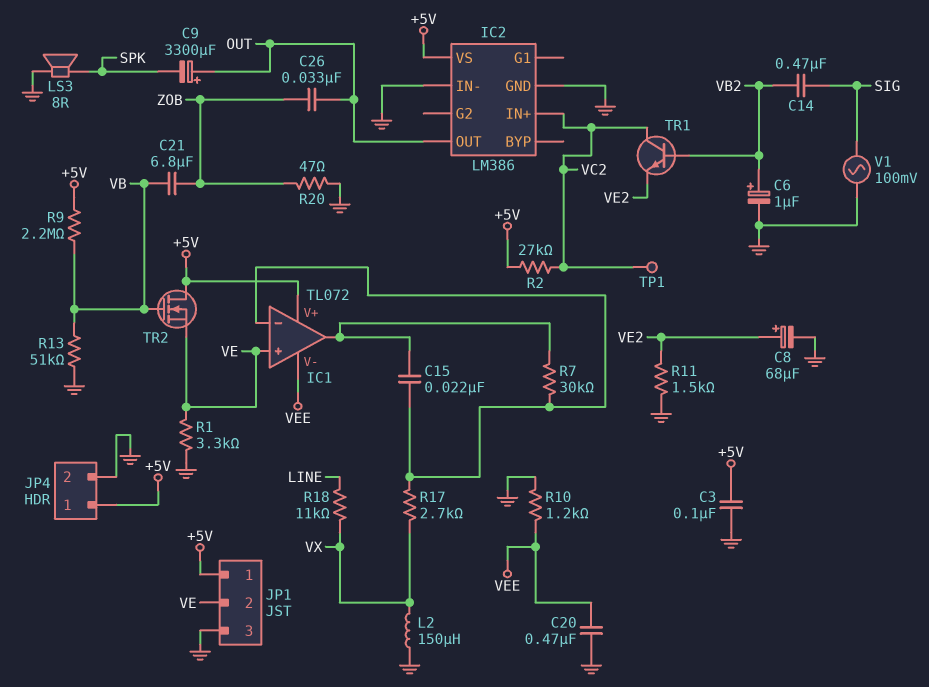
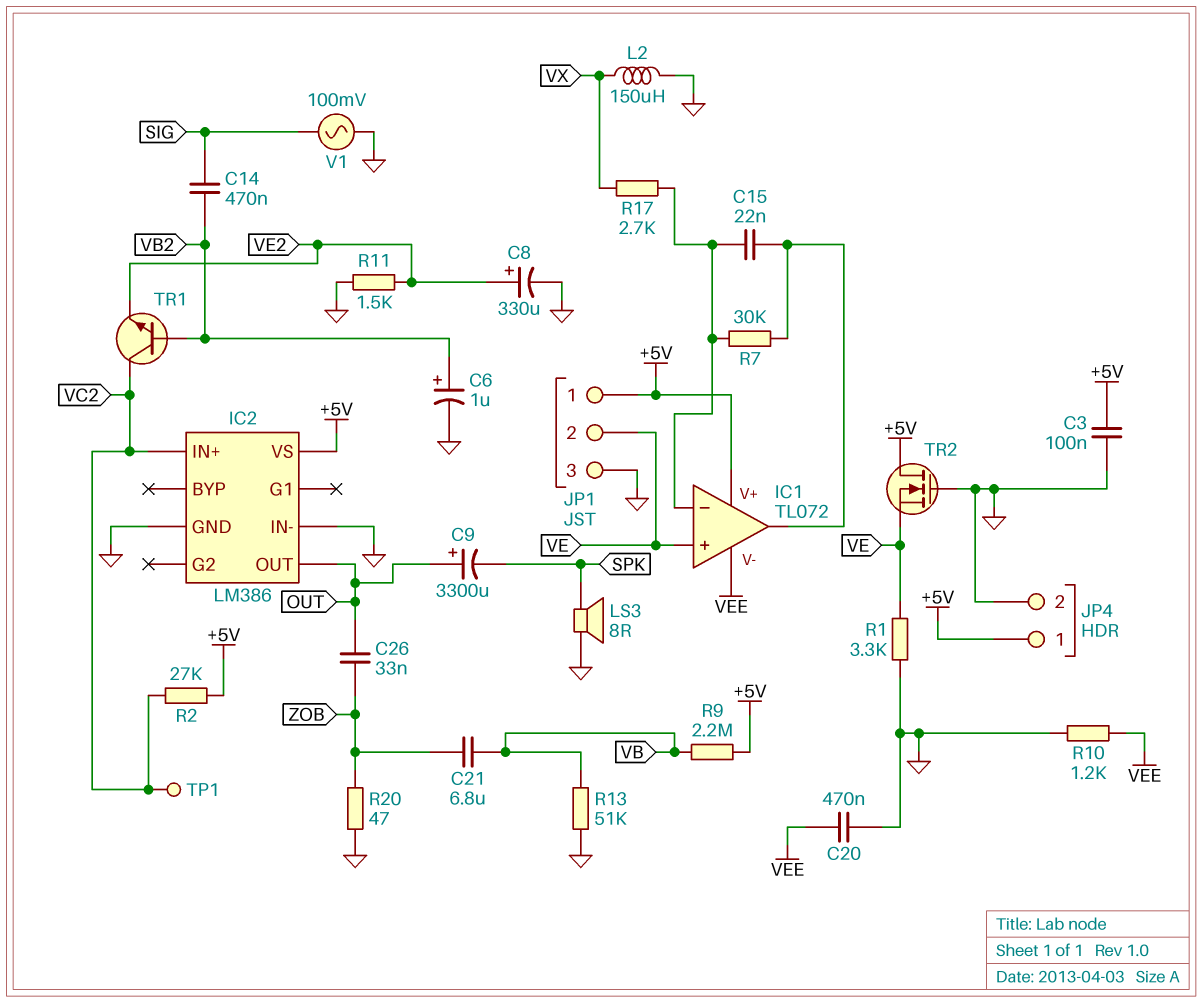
C8: 68uF (plus VE2, minus GND) -> 330uF (plus VE2, minus GND)
R18: 11k (LINE, VX) -> none
TR2: NMOS (G VB, D +5V, S VE) -> NMOS (G GND, D +5V, S VE)

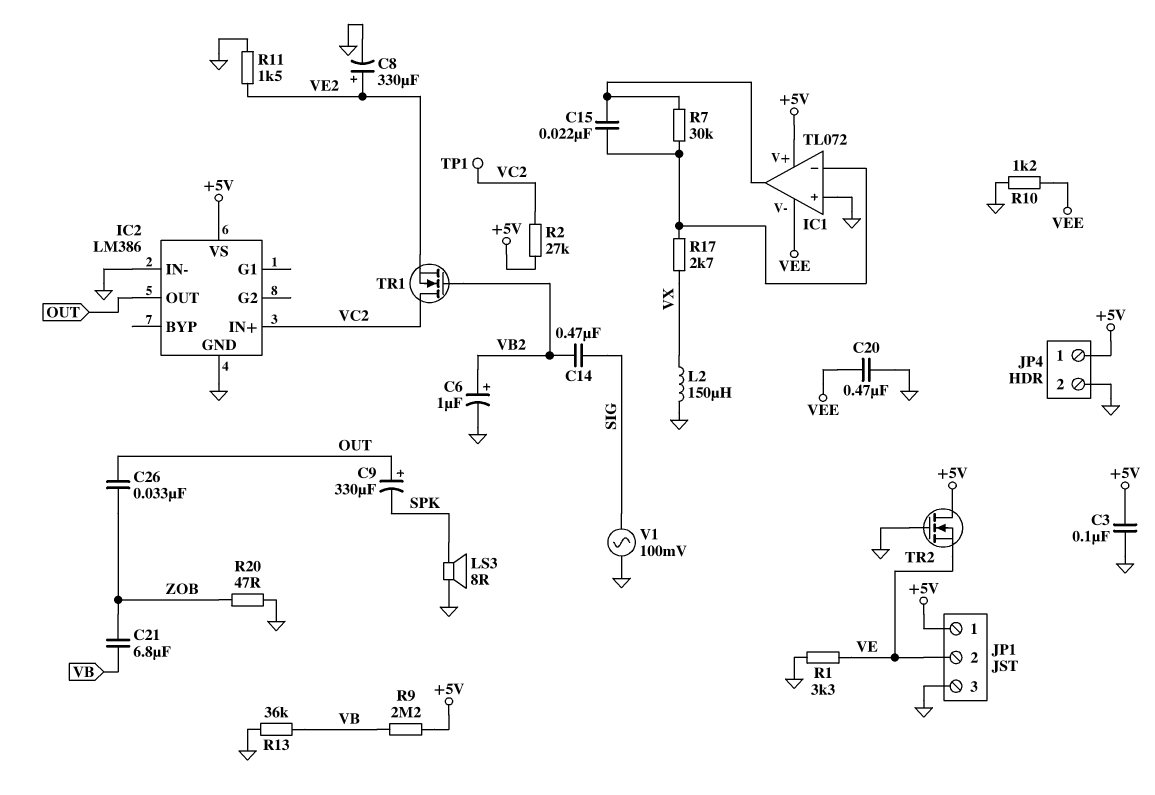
C9: 3300uF (plus OUT, minus SPK) -> 330uF (plus OUT, minus SPK)
IC1 pin in+: VE -> GND
R13: 51k (GND, VB) -> 36k (GND, VB)
TR1: NPN (B VB2, C VC2, E VE2) -> NMOS (G VB2, D VC2, S VE2)

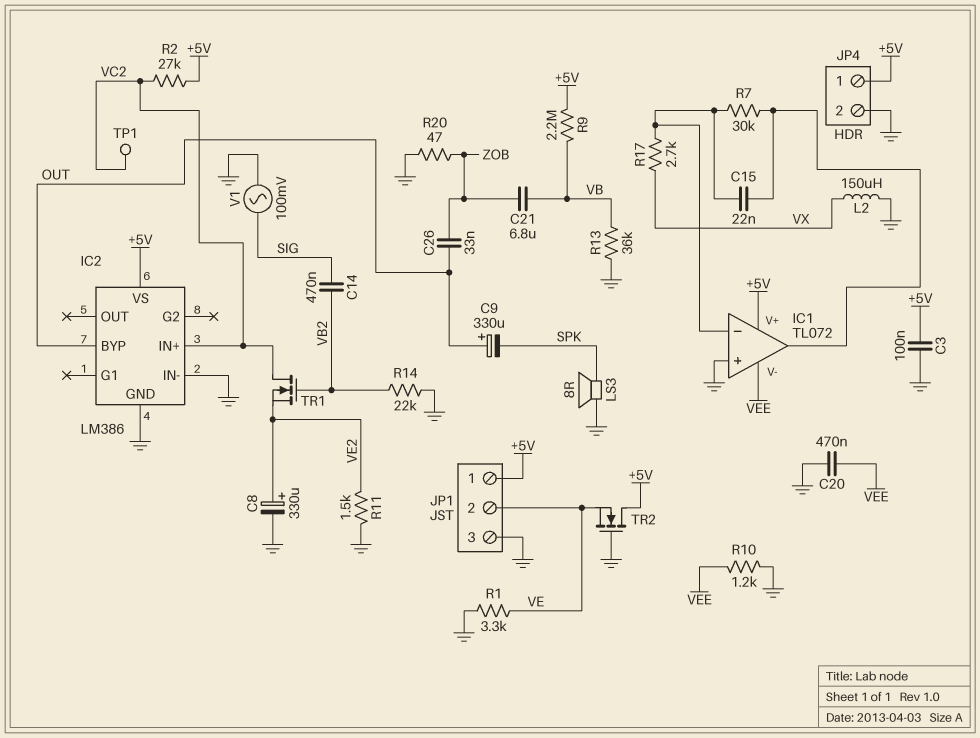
C6: 1uF (plus VB2, minus GND) -> none
IC2 pin BYP: none -> OUT
IC2 pin OUT: OUT -> none
R14: none -> 22k (GND, VB2)

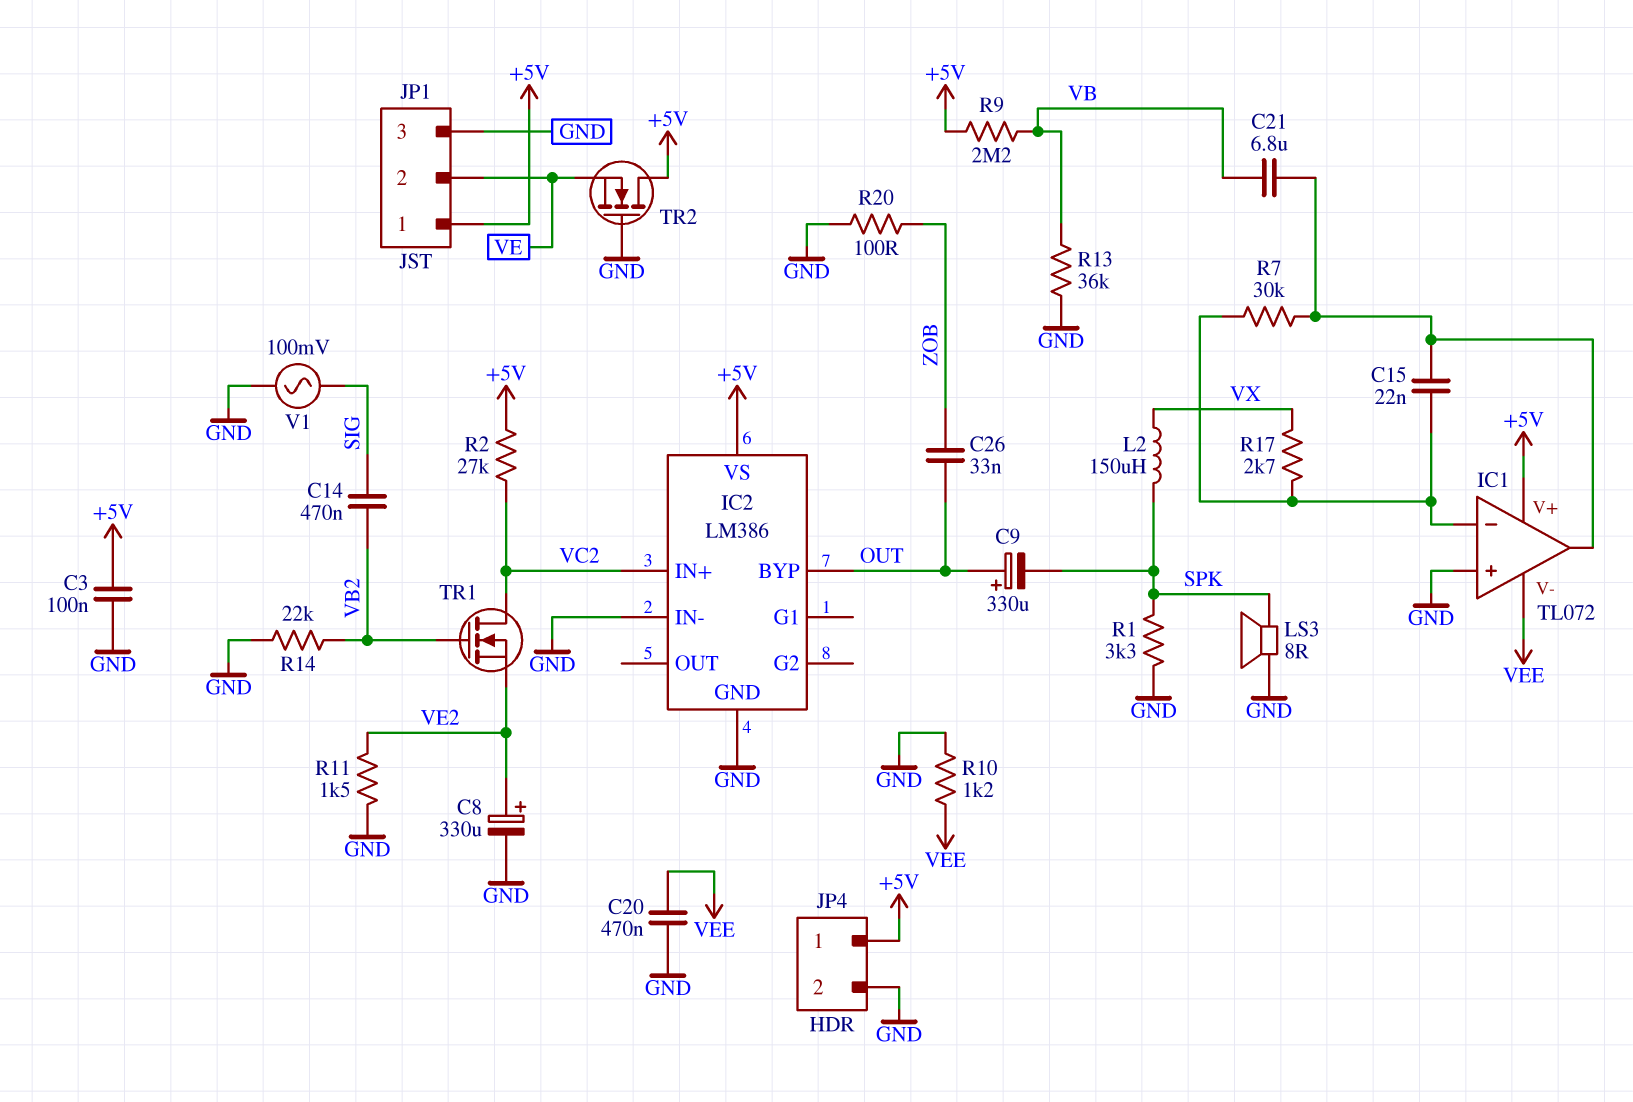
C21: 6.8uF (VB, ZOB) -> 6.8uF (IC1/out, VB)
L2: 150uH (GND, VX) -> 150uH (SPK, VX)
R1: 3.3k (GND, VE) -> 3.3k (GND, SPK)
R20: 47 (GND, ZOB) -> 100 (GND, ZOB)
TP1: test point (VC2) -> none

